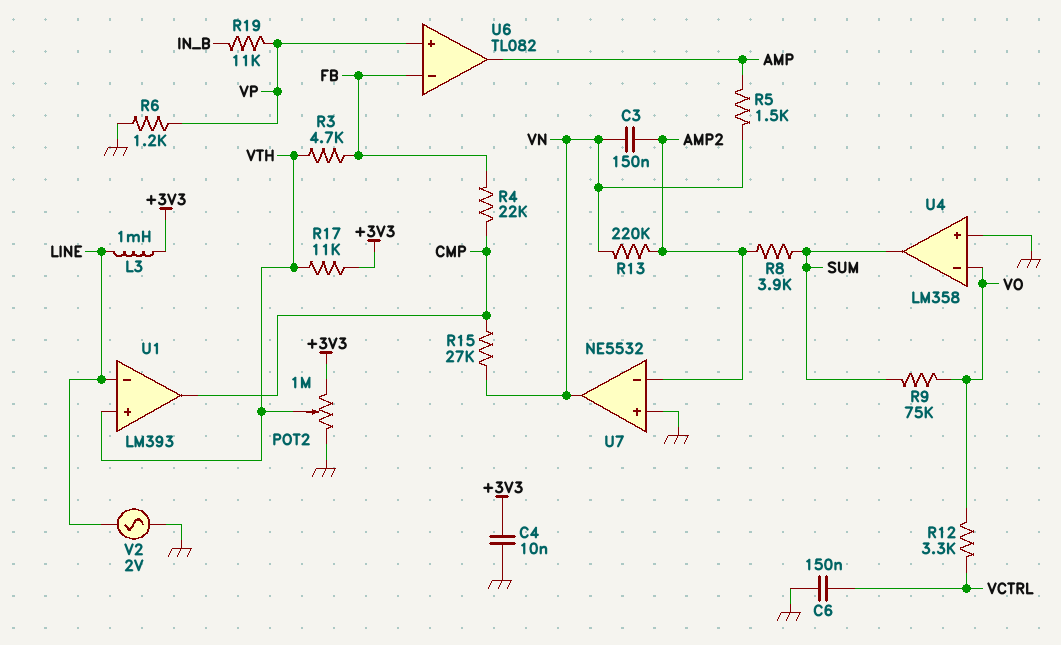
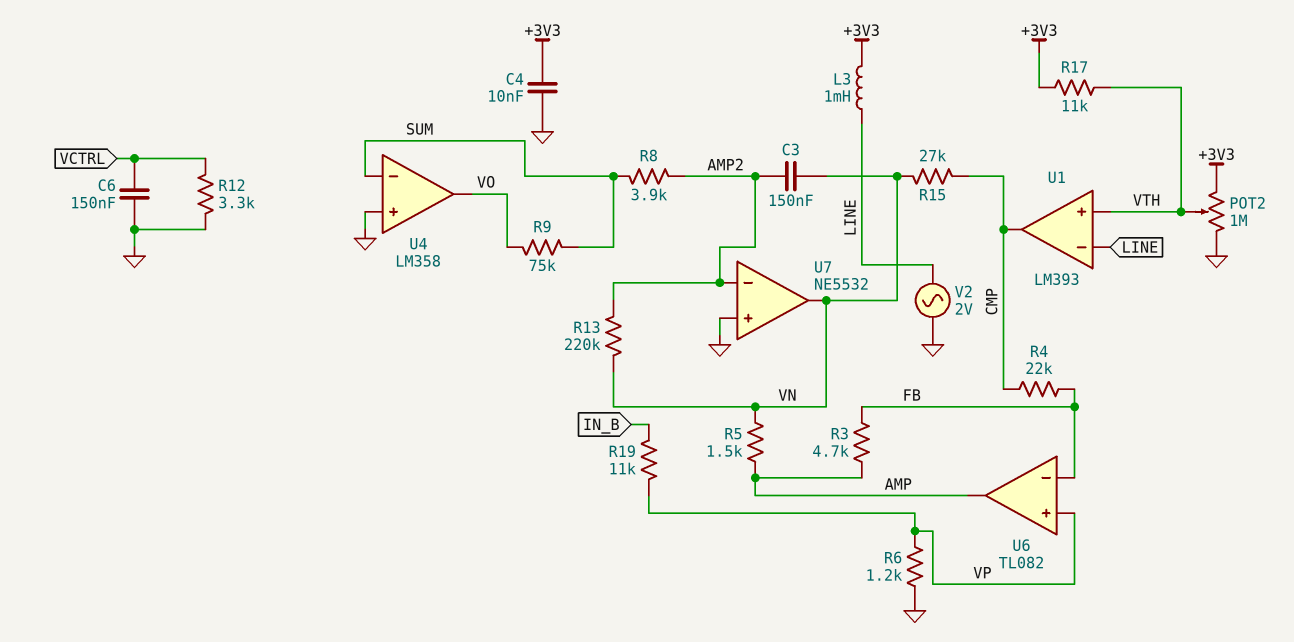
R3: 4.7k (FB, VTH) -> 4.7k (AMP, FB)
R12: 3.3k (VCTRL, VO) -> 3.3k (GND, VCTRL)
U4 pin in-: VO -> SUM
U4 pin out: SUM -> VO

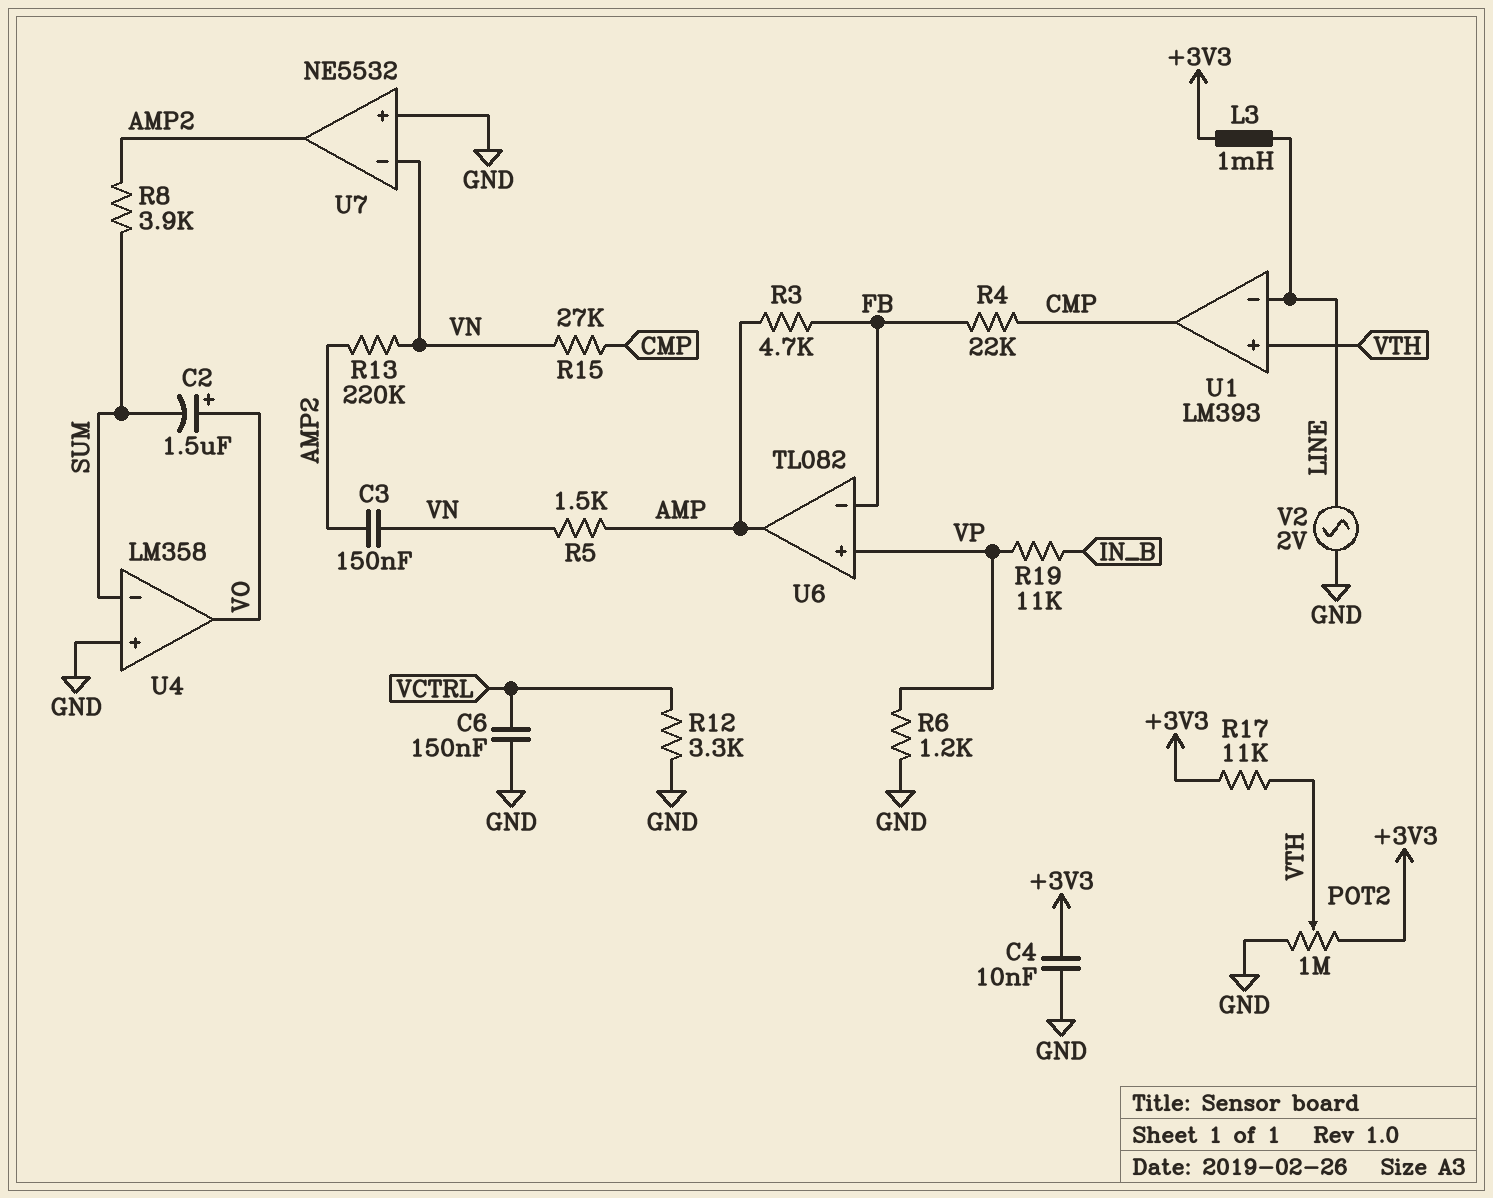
C2: none -> 1.5uF (plus VO, minus SUM)
R9: 75k (SUM, VO) -> none
U7 pin in-: AMP2 -> VN
U7 pin out: VN -> AMP2

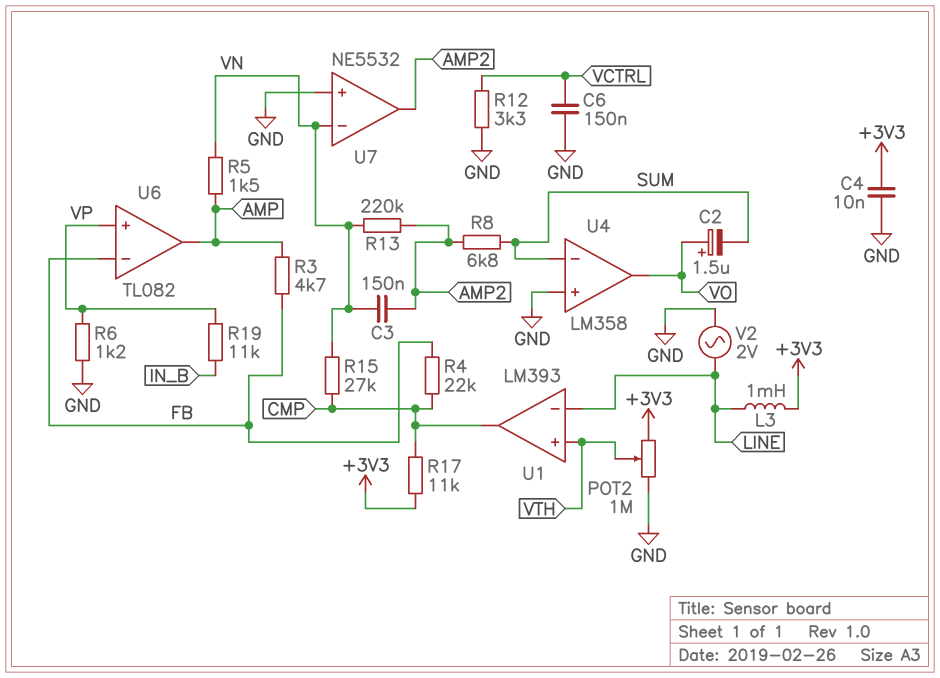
R8: 3.9k (AMP2, SUM) -> 6.8k (AMP2, SUM)
R17: 11k (+3V3, VTH) -> 11k (+3V3, CMP)

